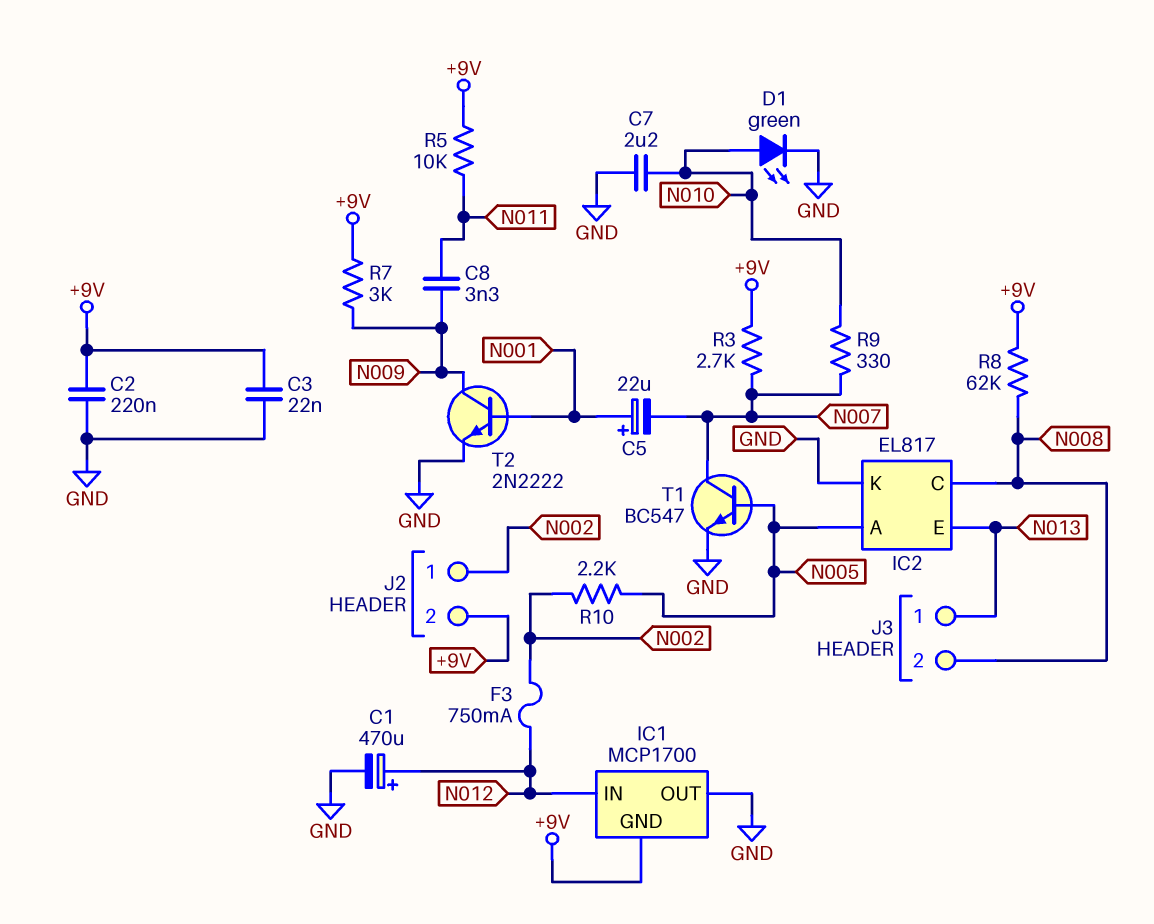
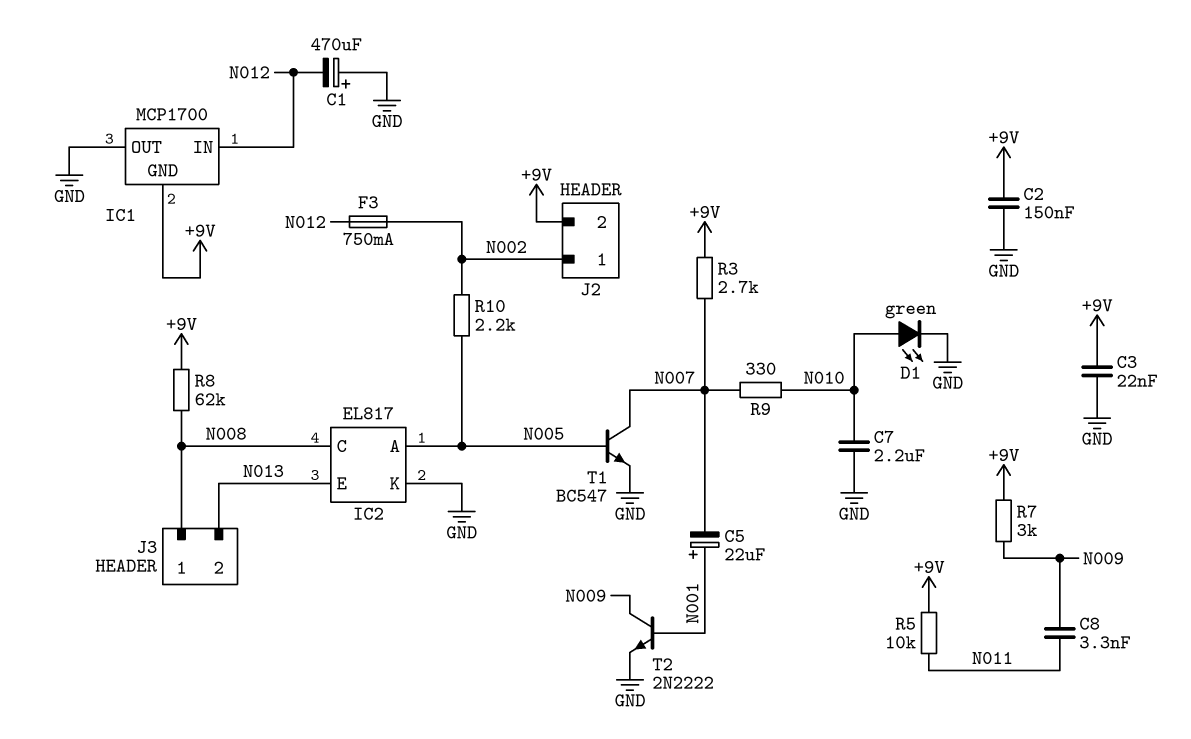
C1: 470uF (plus N012, minus GND) -> 470uF (plus GND, minus N012)
C2: 220nF (+9V, GND) -> 150nF (+9V, GND)
J3 pin 1: N013 -> N008
J3 pin 2: N008 -> N013

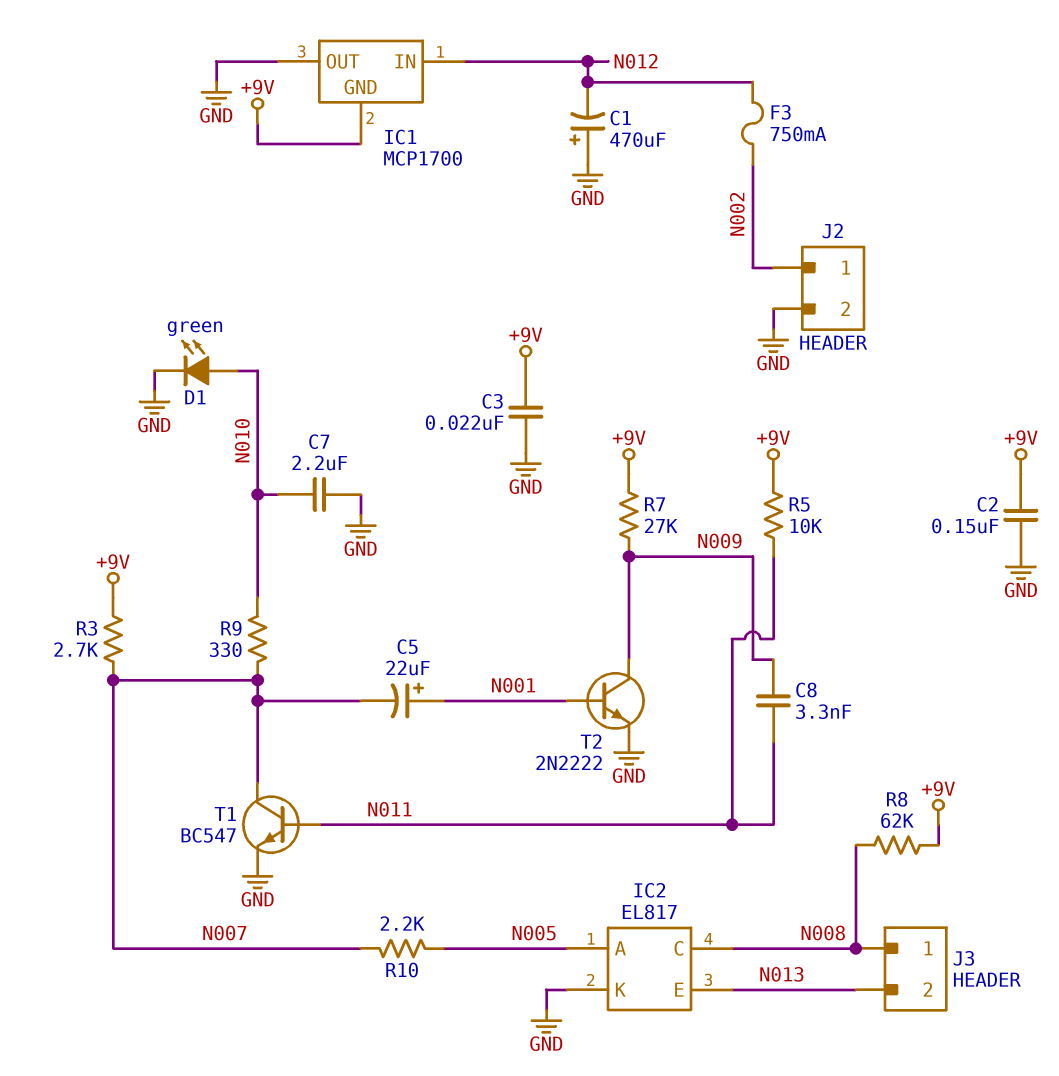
J2 pin 2: +9V -> GND
R7: 3k (+9V, N009) -> 27k (+9V, N009)
R10: 2.2k (N002, N005) -> 2.2k (N005, N007)
T1: NPN BC547 (B N005, C N007, E GND) -> NPN BC547 (B N011, C N007, E GND)

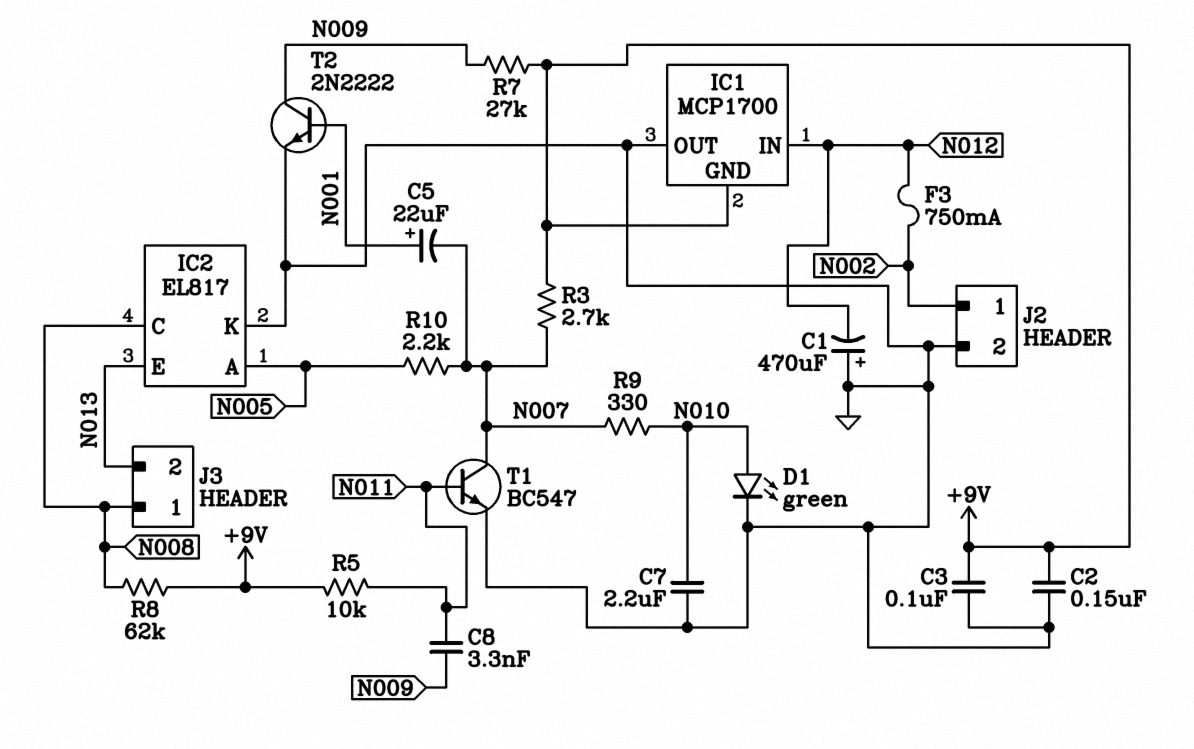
C3: 22nF (+9V, GND) -> 100nF (+9V, GND)

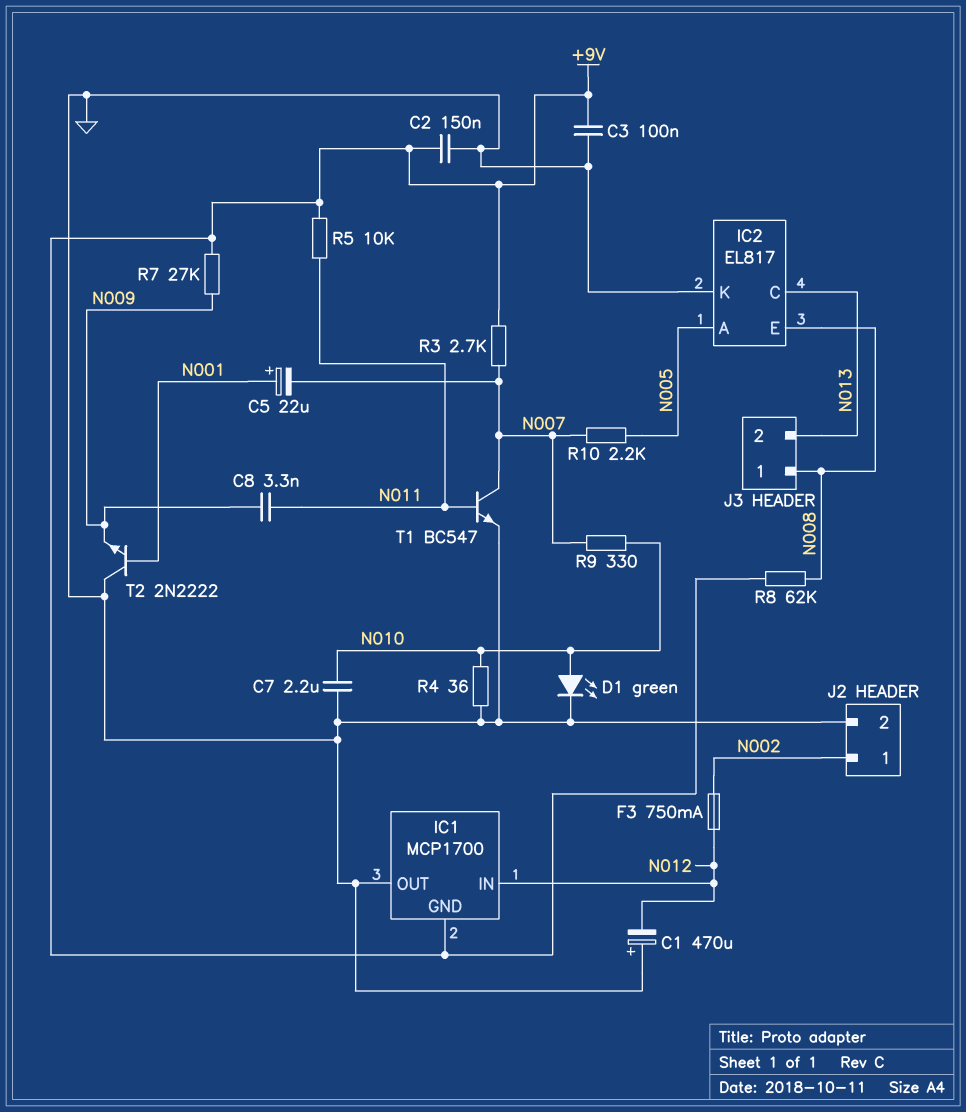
IC2 pin C: N008 -> N013
IC2 pin E: N013 -> N008
R4: none -> 36 (GND, N010)
T2: NPN 2N2222 (B N001, C N009, E GND) -> NPN 2N2222 (B N001, C GND, E N009)

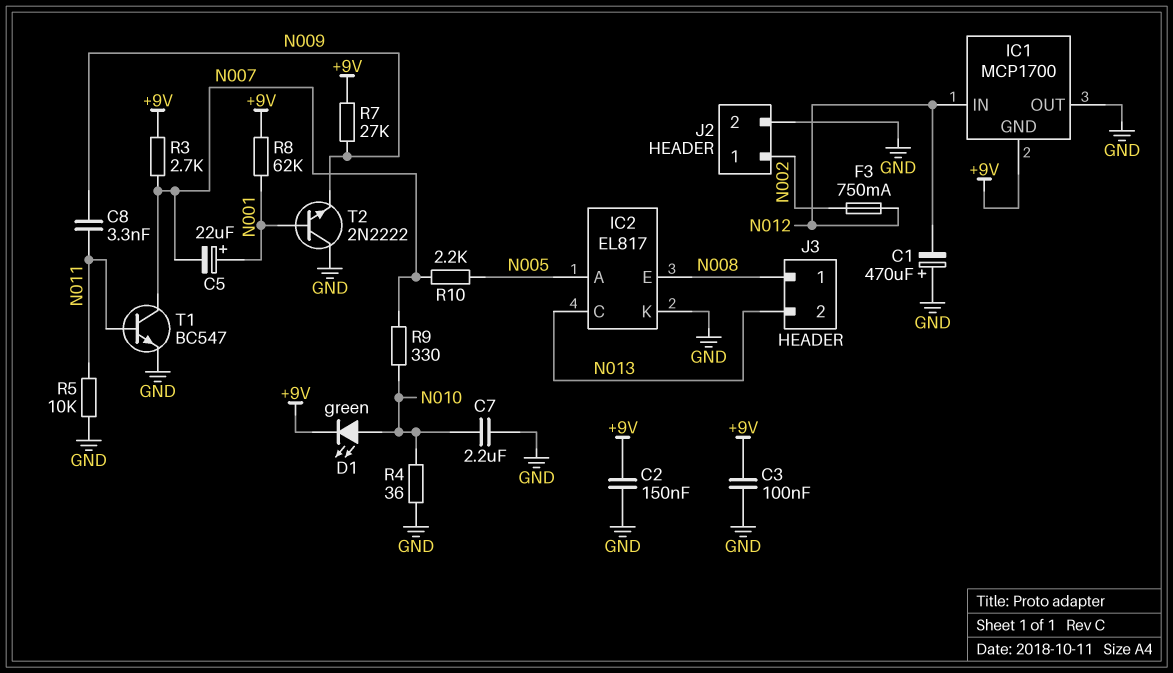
D1: LED green (A N010, K GND) -> LED green (A N010, K +9V)
R5: 10k (+9V, N011) -> 10k (GND, N011)
R8: 62k (+9V, N008) -> 62k (+9V, N001)

